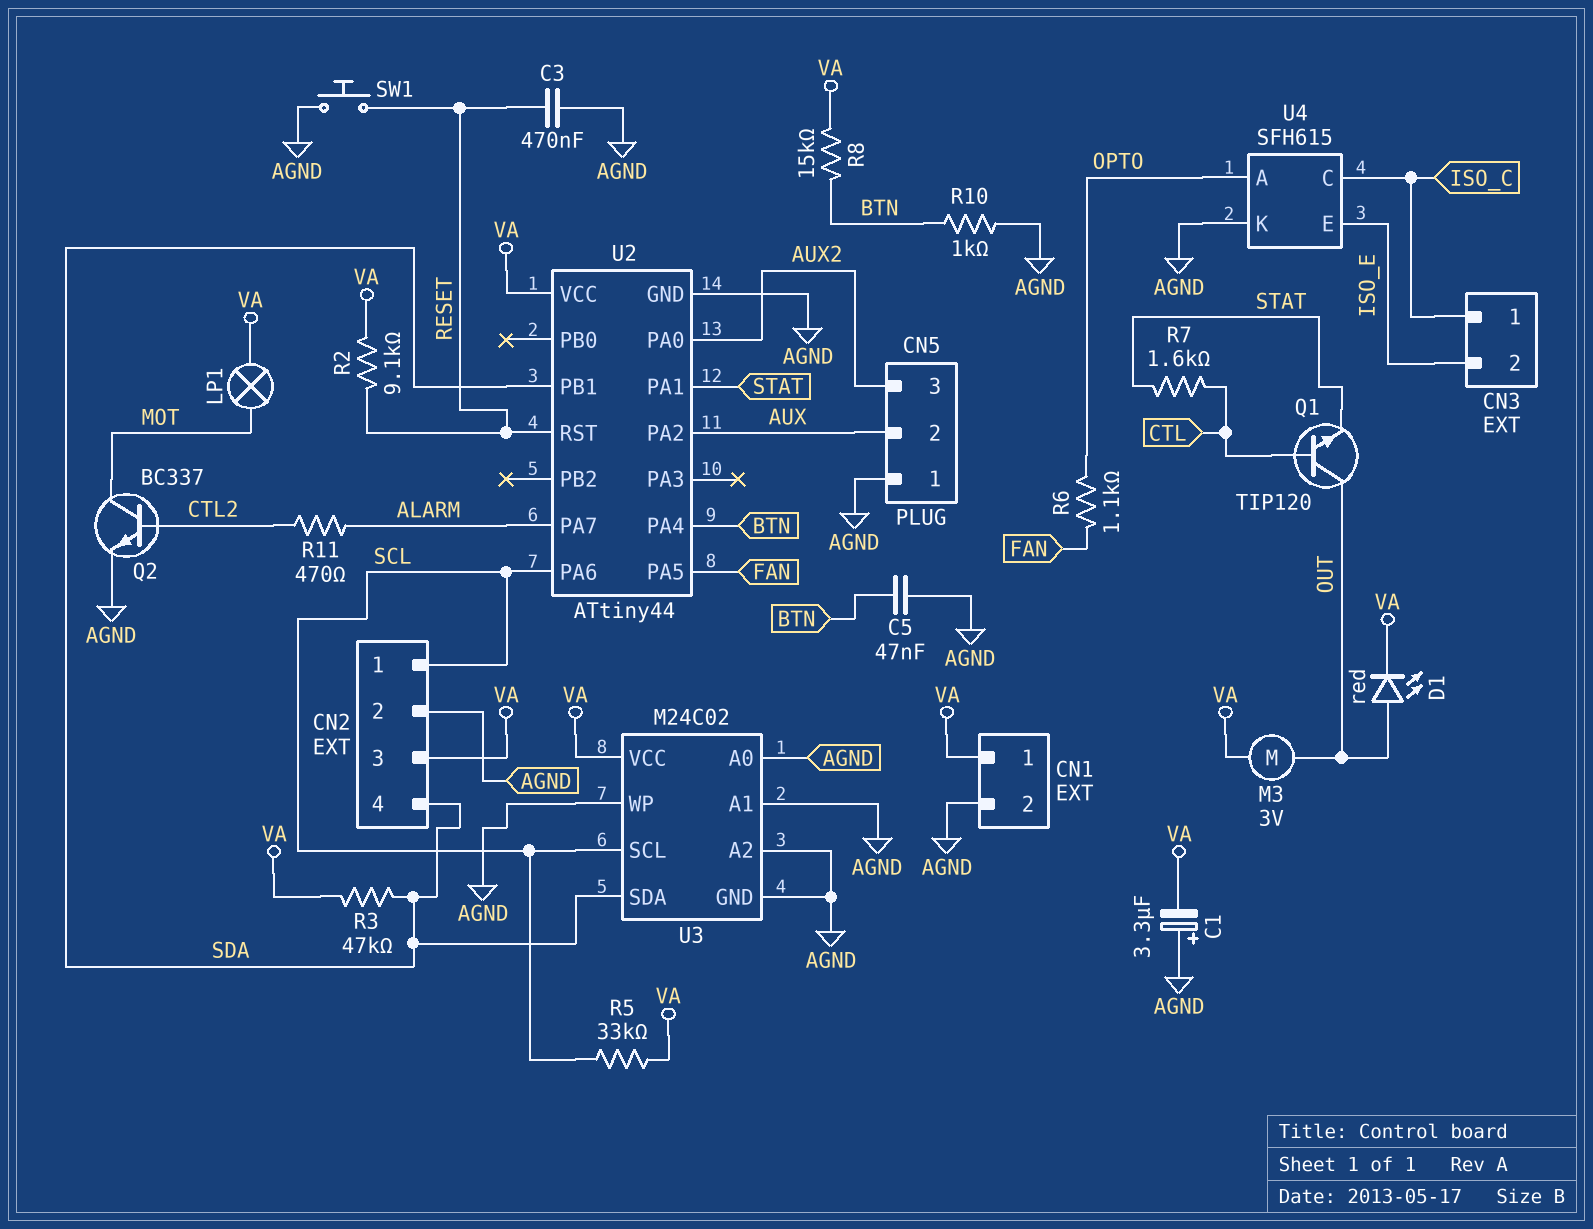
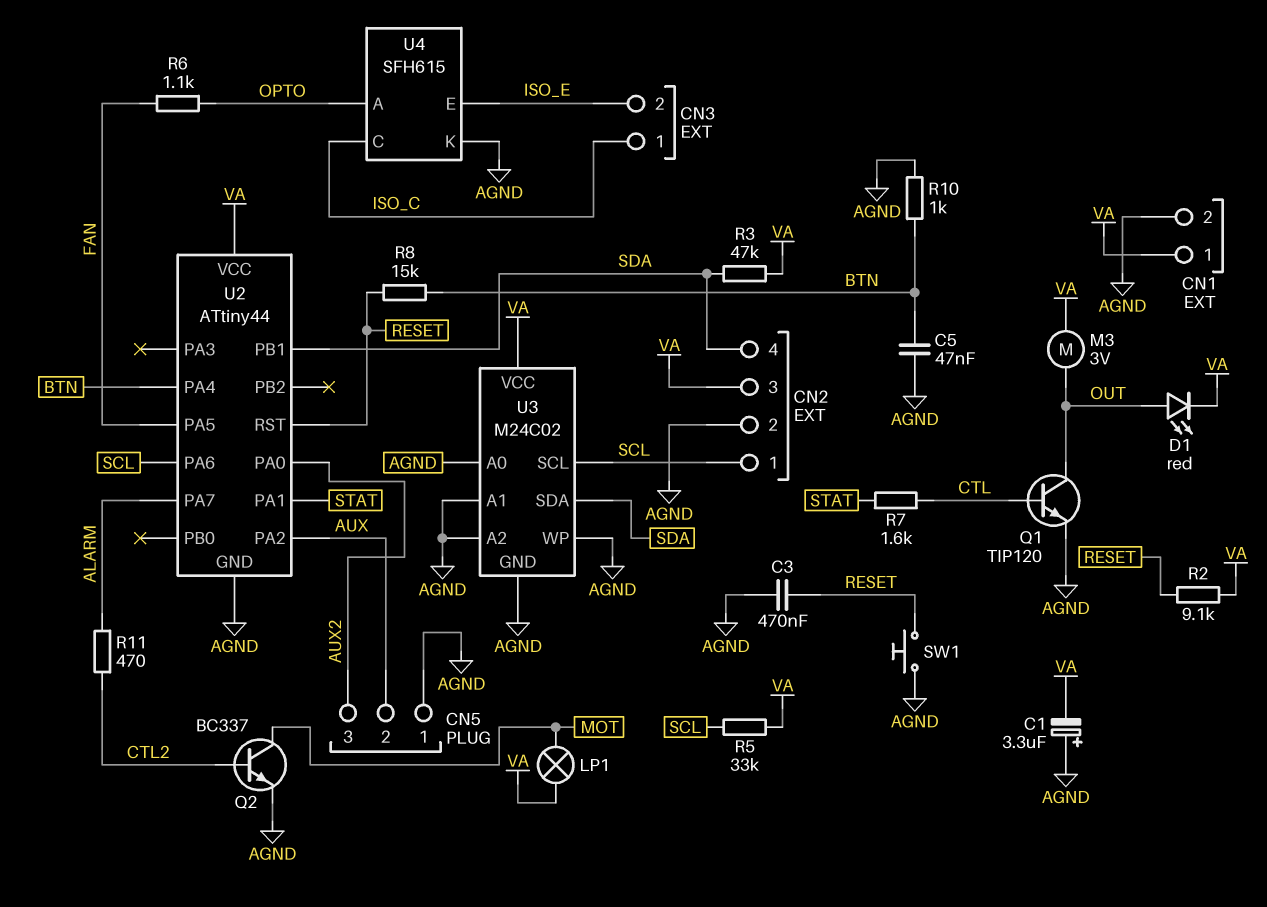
Q1: NPN TIP120 (B CTL, C OUT, E STAT) -> NPN TIP120 (B CTL, C OUT, E AGND)
R8: 15k (BTN, VA) -> 15k (BTN, RESET)

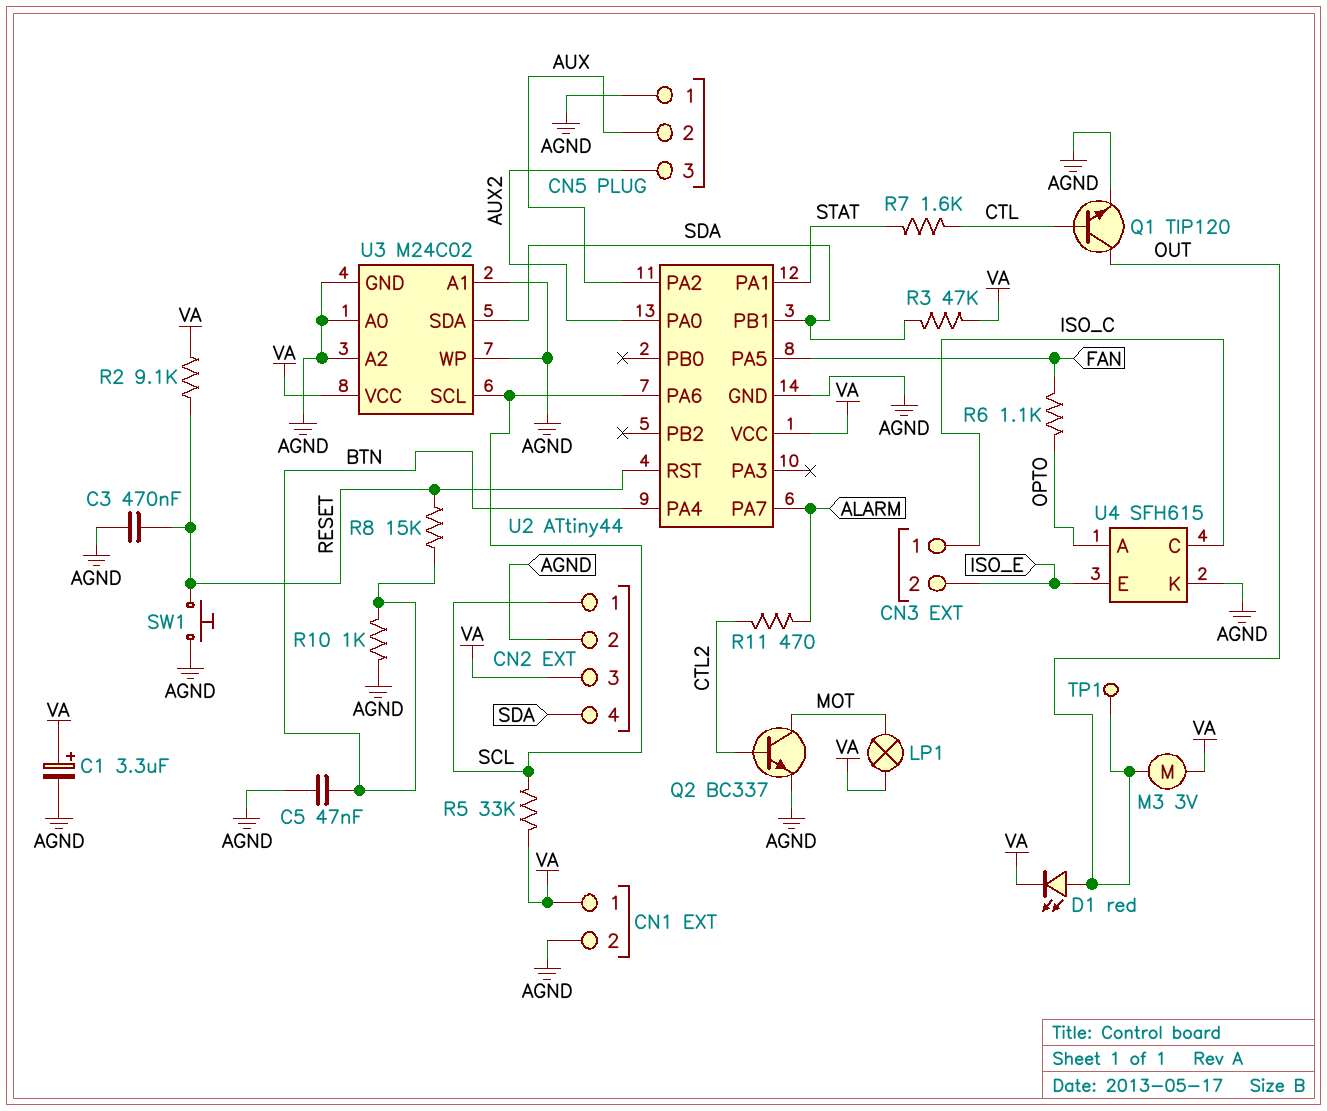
C1: 3.3uF (plus AGND, minus VA) -> 3.3uF (plus VA, minus AGND)
TP1: none -> test point (OUT)

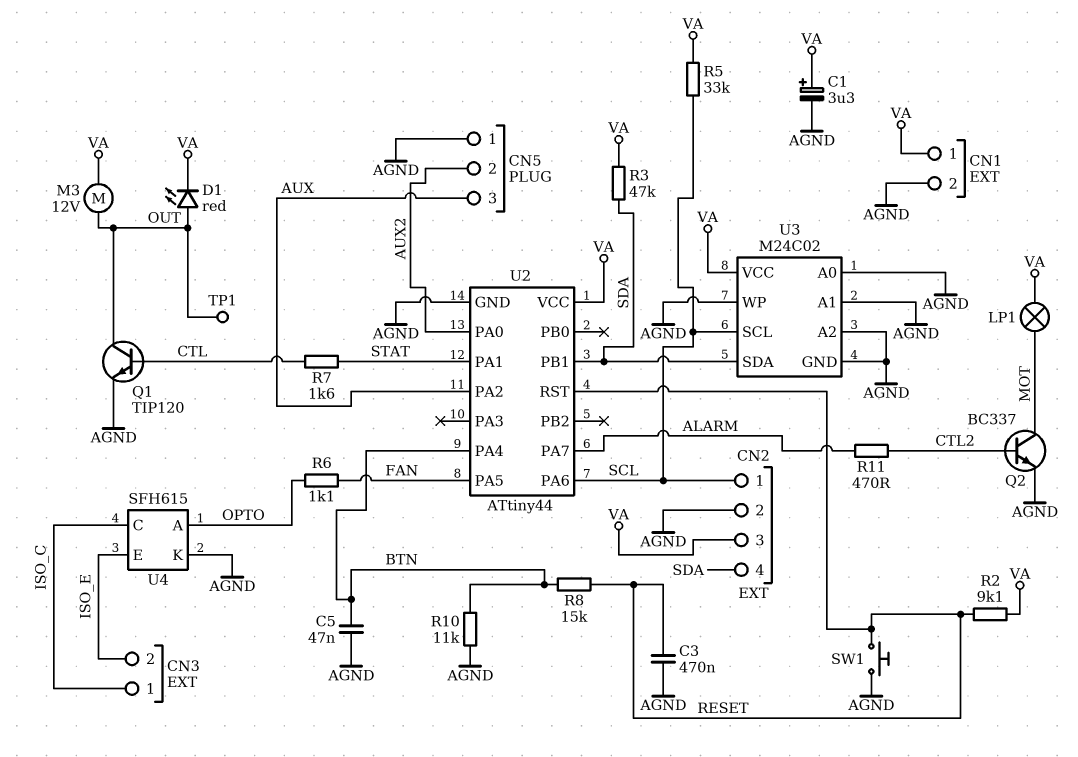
CN5 pin 2: AUX -> AUX2
CN5 pin 3: AUX2 -> AUX
M3: motor 3V (OUT, VA) -> motor 12V (OUT, VA)
R10: 1k (AGND, BTN) -> 11k (AGND, BTN)

